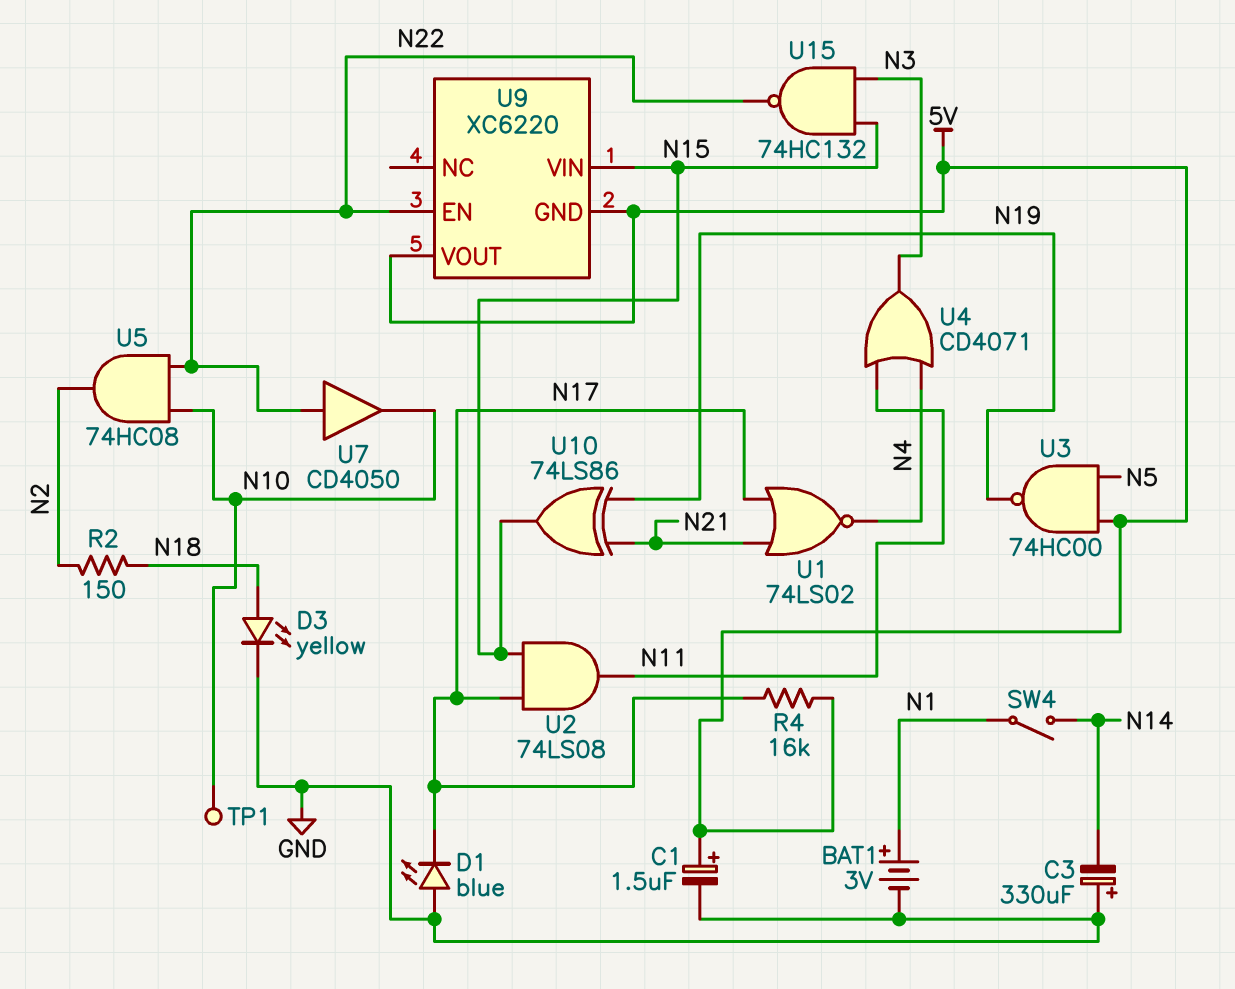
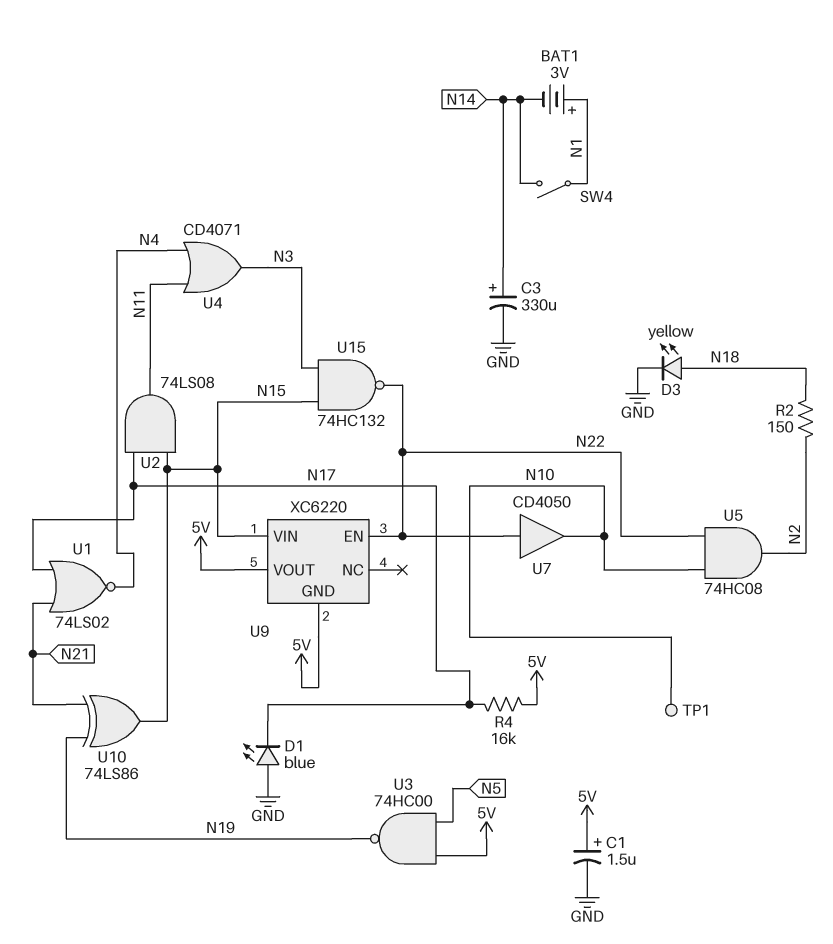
BAT1: 3V (plus N1, minus GND) -> 3V (plus N1, minus N14)
C3: 330uF (plus GND, minus N14) -> 330uF (plus N14, minus GND)

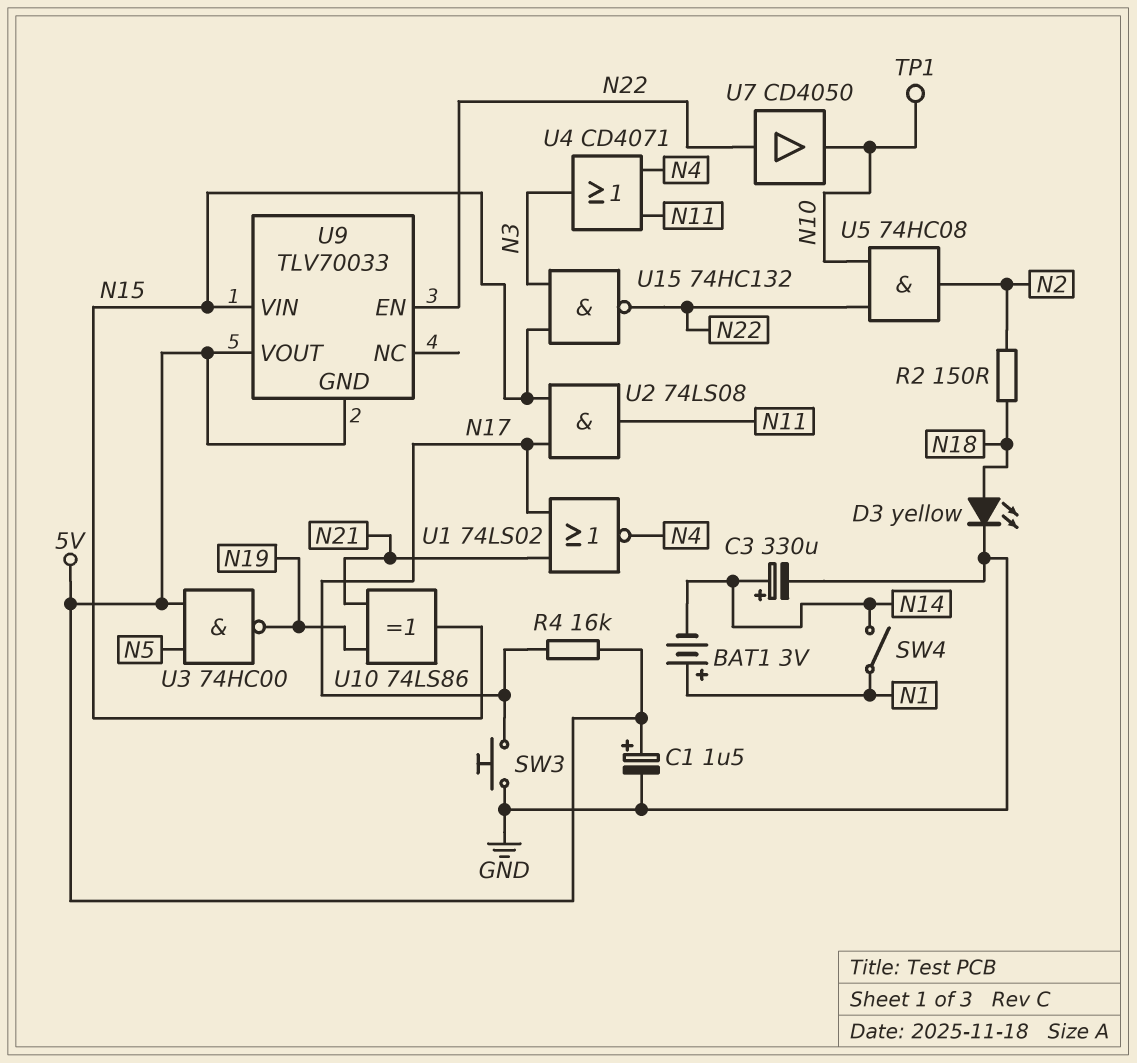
D1: LED blue (A GND, K N17) -> none
SW3: none -> button (GND, N17)
U9: XC6220 -> TLV70033

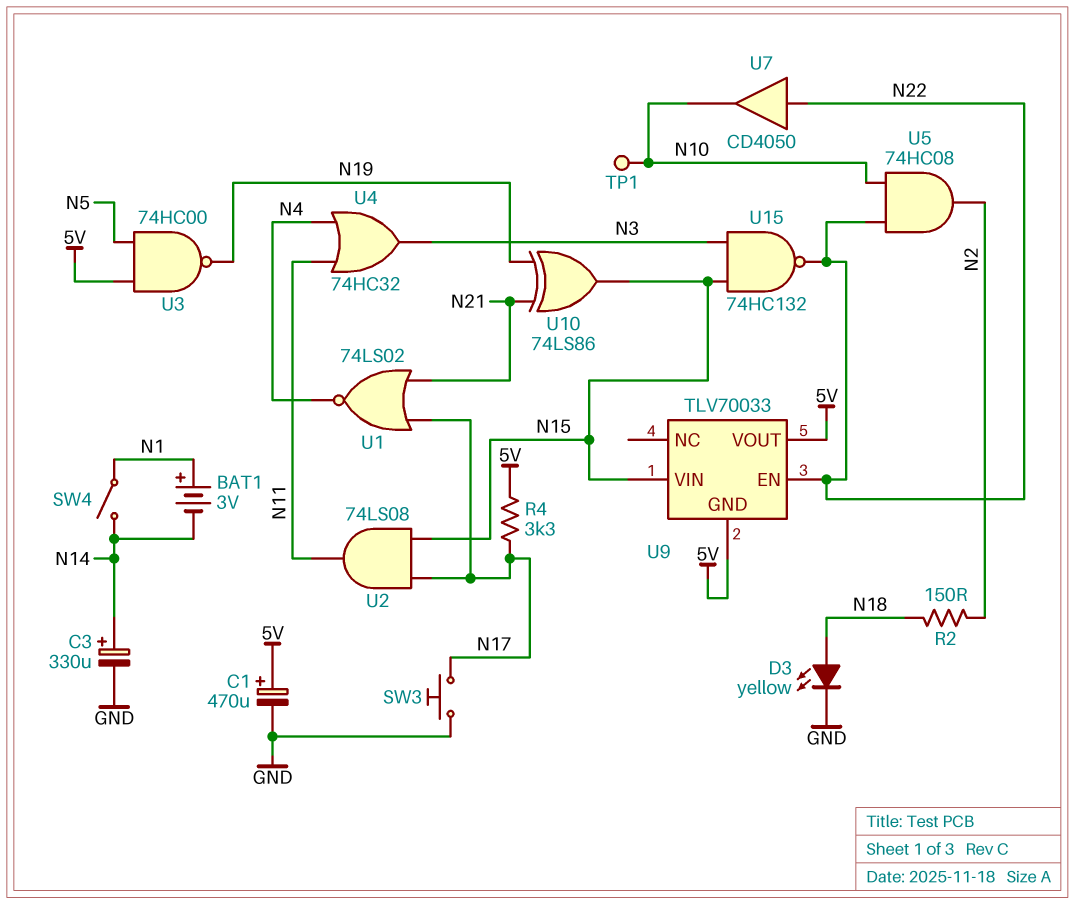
C1: 1.5uF (plus 5V, minus GND) -> 470uF (plus 5V, minus GND)
R4: 16k (5V, N17) -> 3.3k (5V, N17)
U4: OR CD4071 (in N4, in N11, out N3) -> OR 74HC32 (in N4, in N11, out N3)

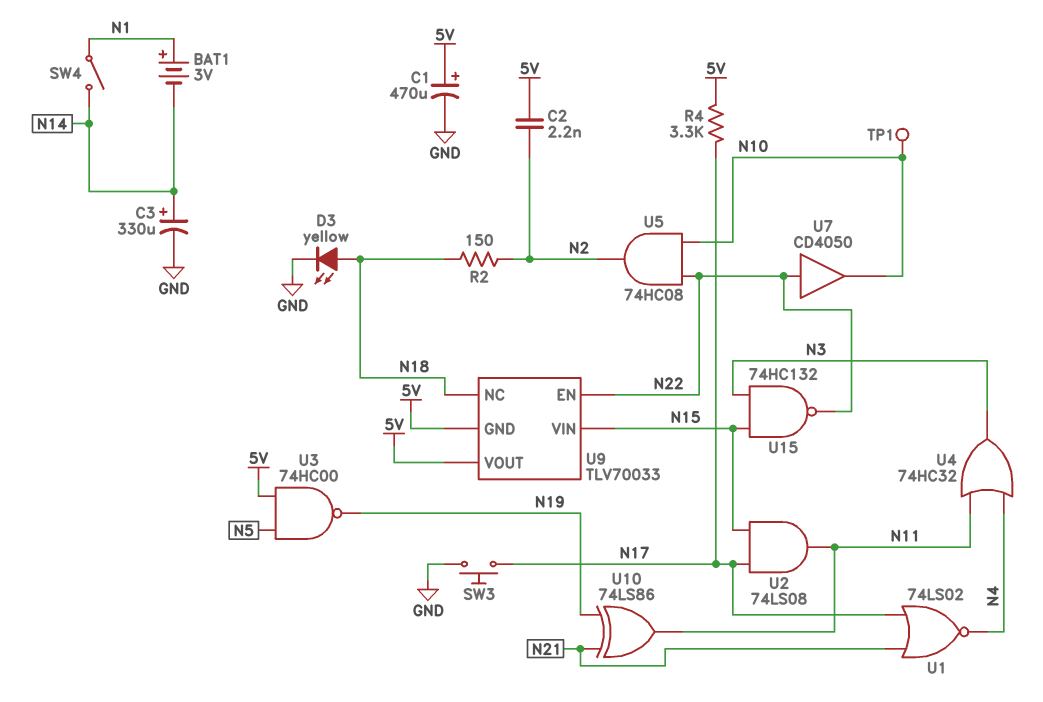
C2: none -> 2.2nF (5V, N2)
U9 pin NC: none -> N18
U10: XOR 74LS86 (in N19, in N21, out N15) -> XOR 74LS86 (in N19, in N21, out N11)

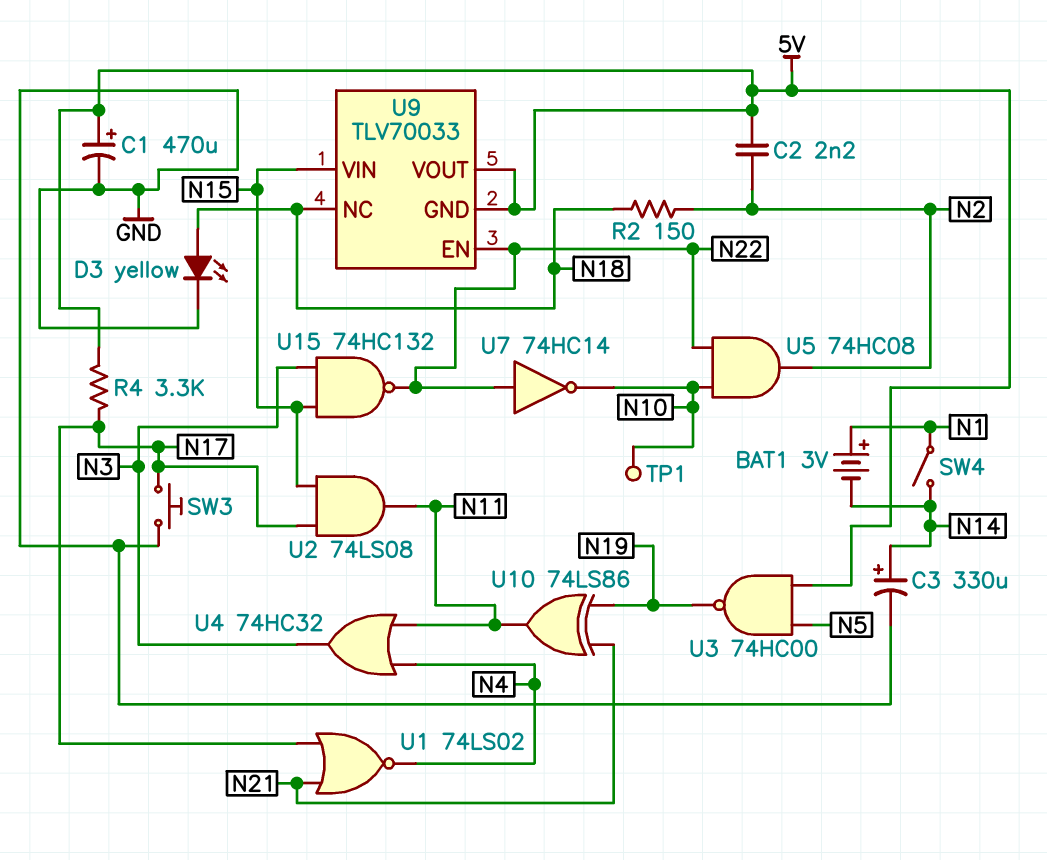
U7: buffer CD4050 (in N22, out N10) -> NOT 74HC14 (in N22, out N10)

